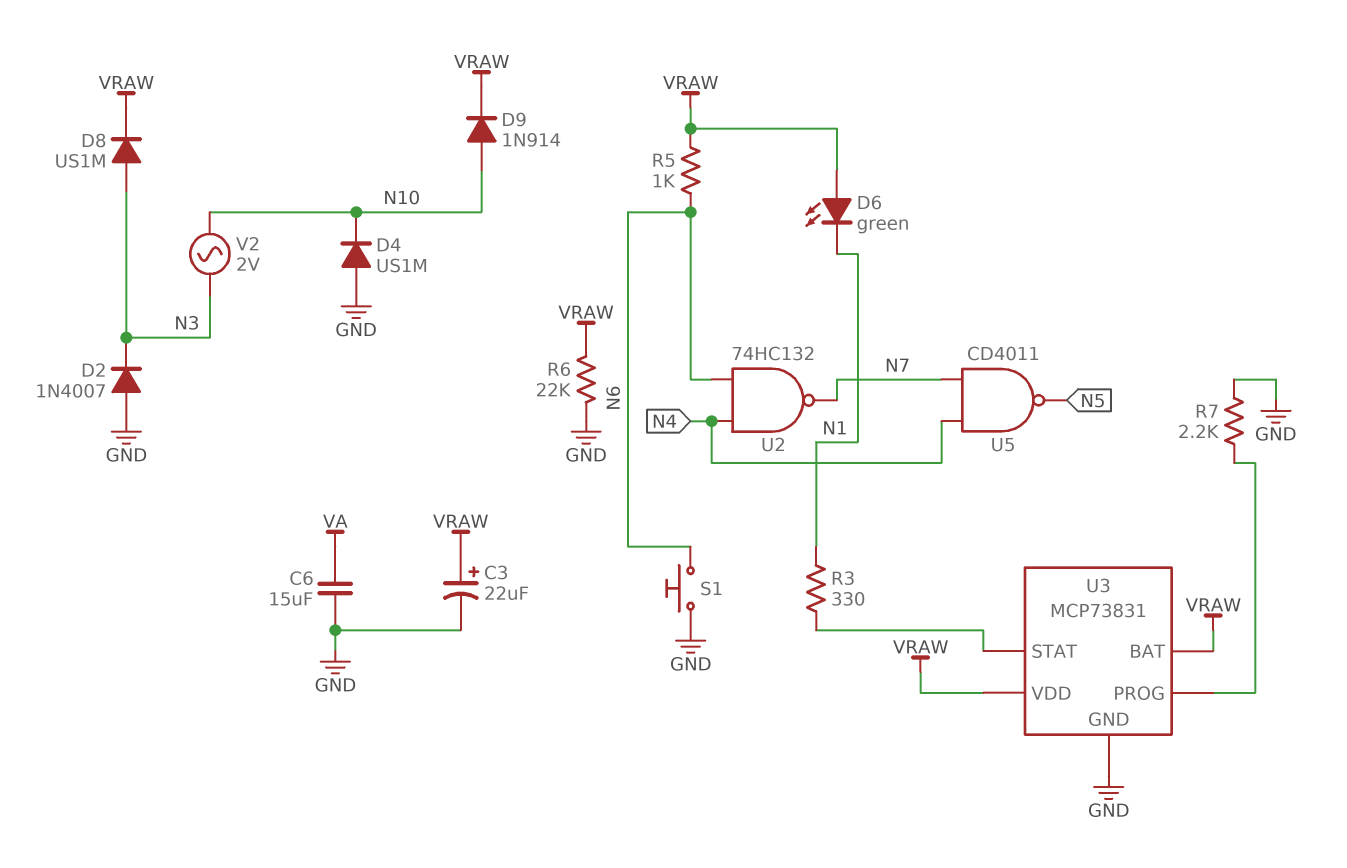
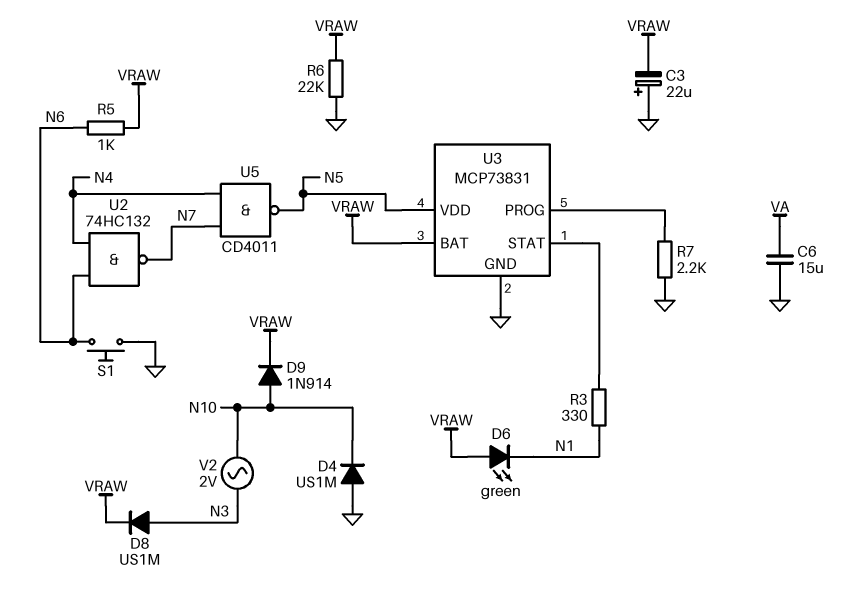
C3: 22uF (plus VRAW, minus GND) -> 22uF (plus GND, minus VRAW)
D2: diode 1N4007 (A GND, K N3) -> none
U3 pin VDD: VRAW -> N5

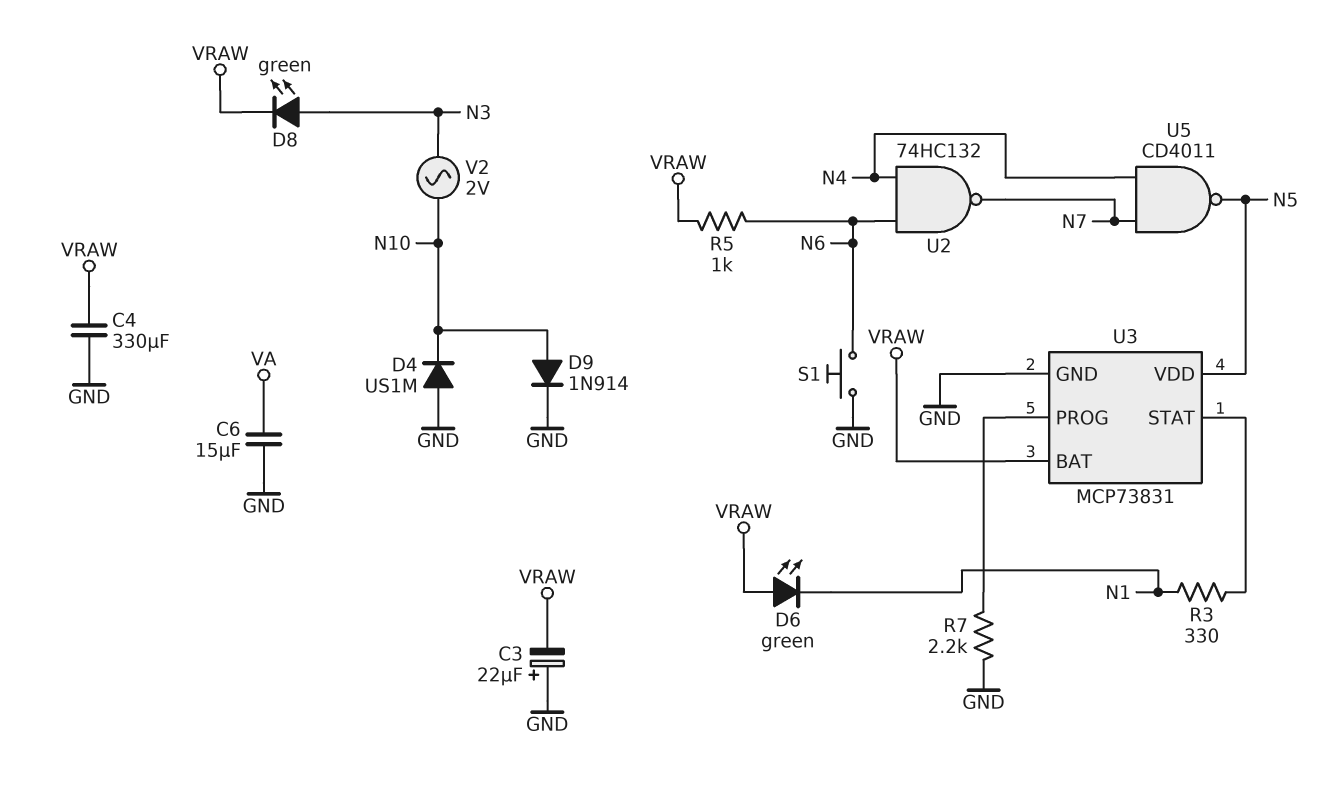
C4: none -> 330uF (GND, VRAW)
D8: diode US1M (A N3, K VRAW) -> LED green (A N3, K VRAW)
D9: diode 1N914 (A N10, K VRAW) -> diode 1N914 (A N10, K GND)
R6: 22k (GND, VRAW) -> none

